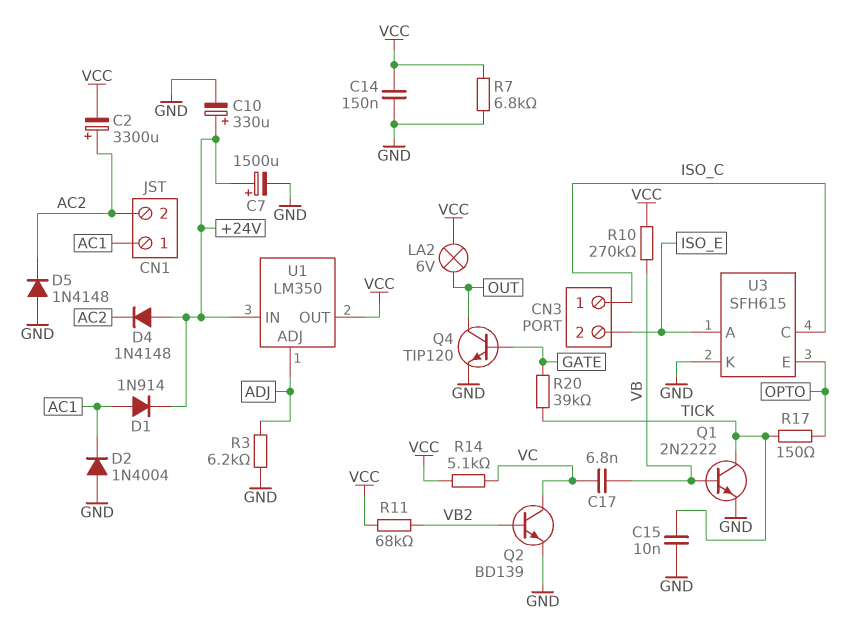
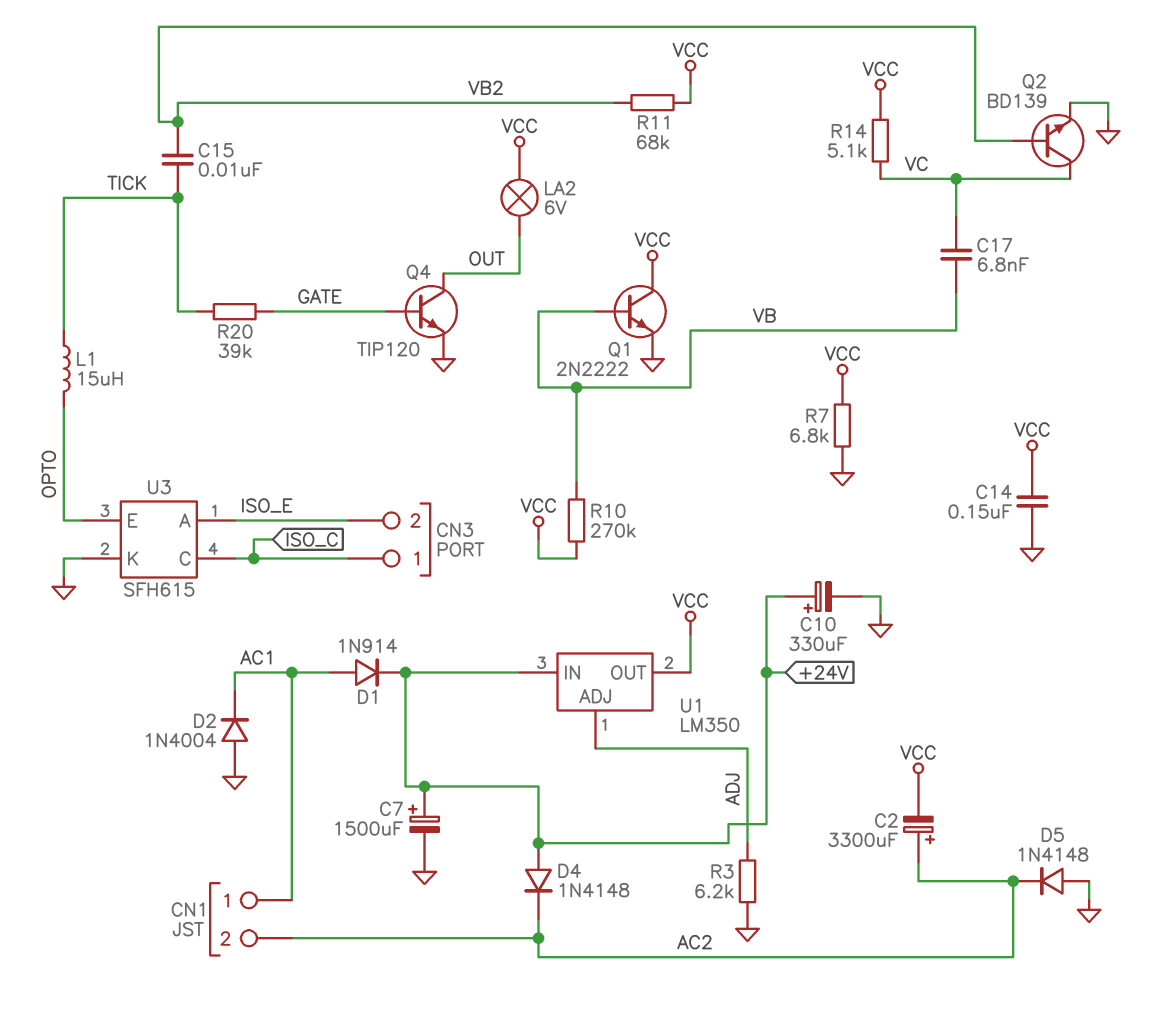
C15: 10nF (GND, TICK) -> 10nF (TICK, VB2)
L1: none -> 15uH (OPTO, TICK)
Q1: NPN 2N2222 (B VB, C TICK, E GND) -> NPN 2N2222 (B VB, C VCC, E GND)
R17: 150 (OPTO, TICK) -> none

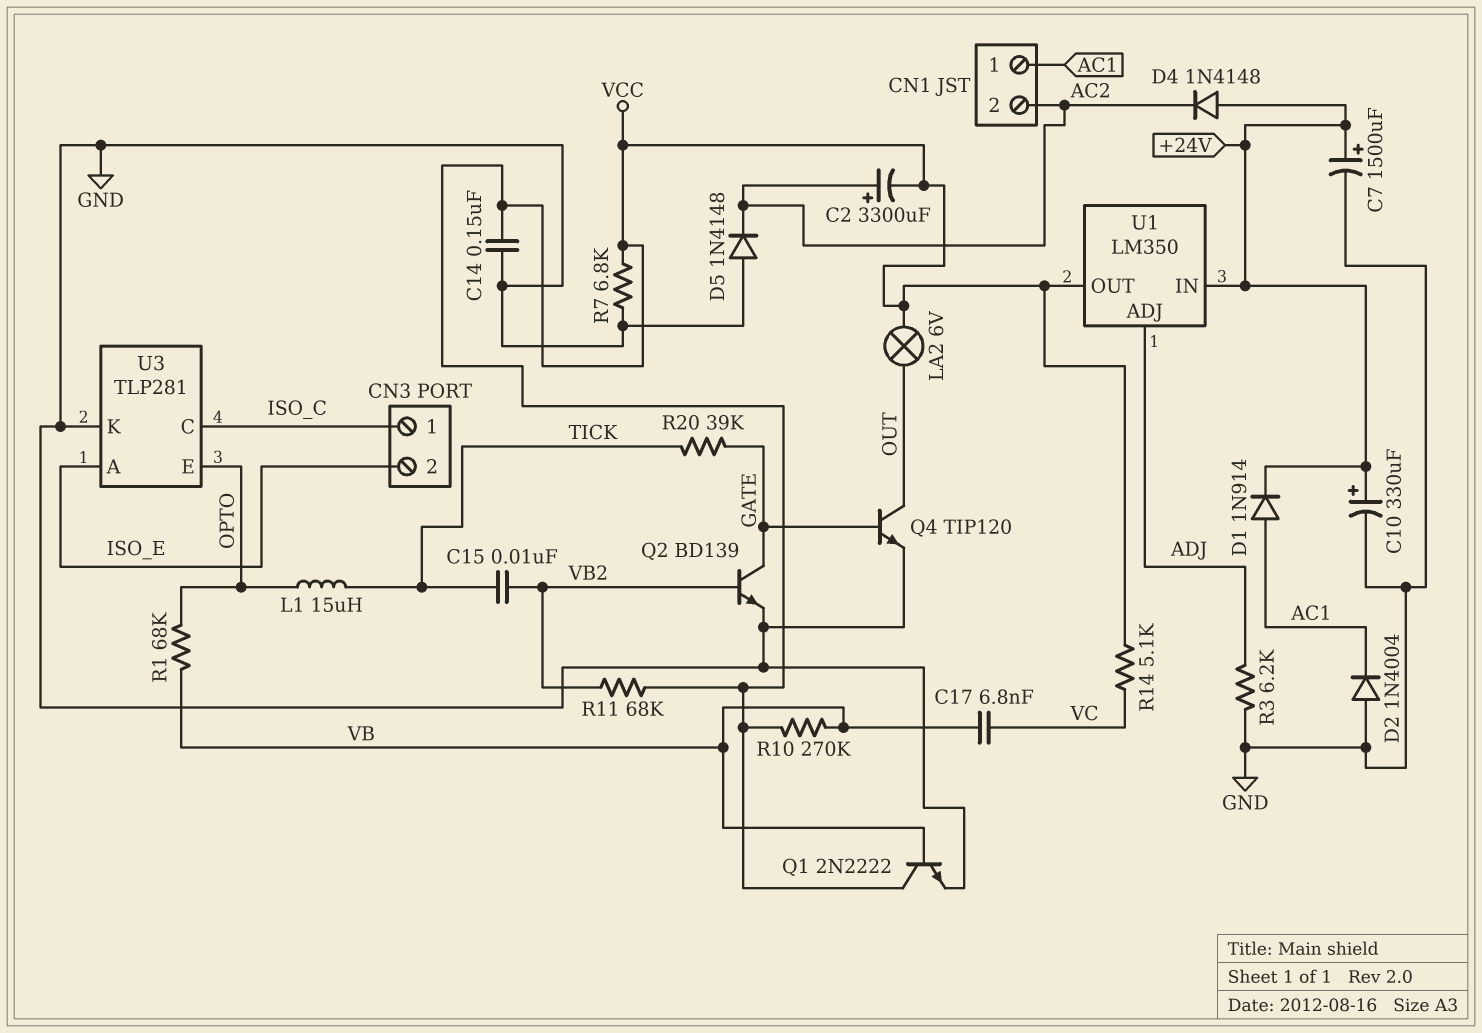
Q2: NPN BD139 (B VB2, C VC, E GND) -> NPN BD139 (B VB2, C GATE, E GND)
R1: none -> 68k (OPTO, VB)
U3: SFH615 -> TLP281

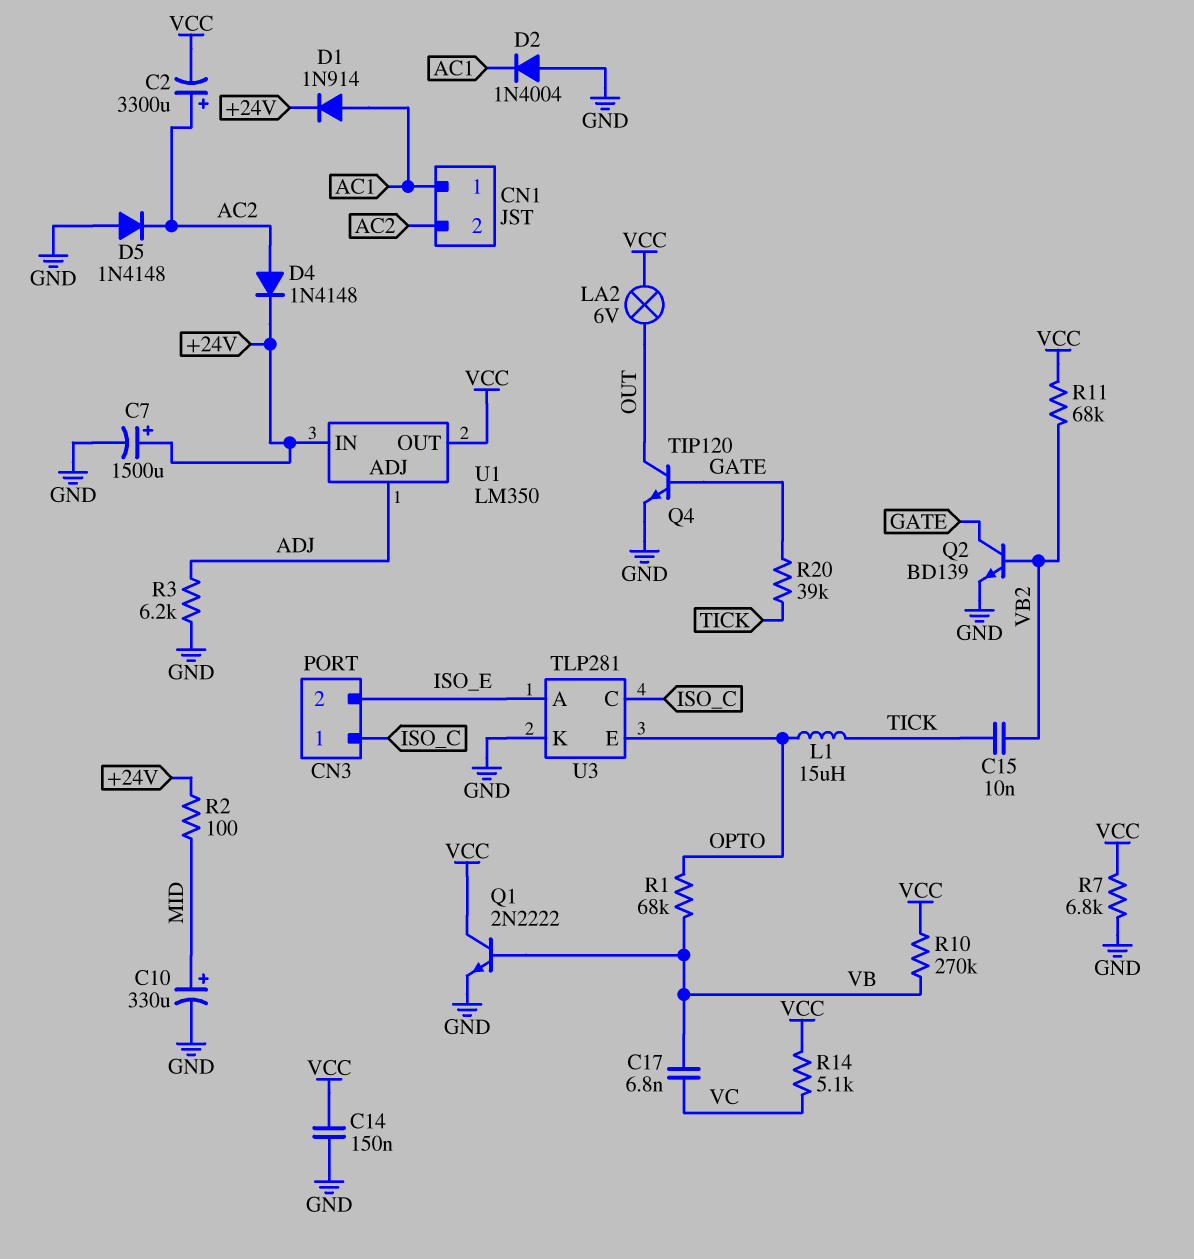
C10: 330uF (plus +24V, minus GND) -> 330uF (plus MID, minus GND)
D4: diode 1N4148 (A +24V, K AC2) -> diode 1N4148 (A AC2, K +24V)
R2: none -> 100 (+24V, MID)

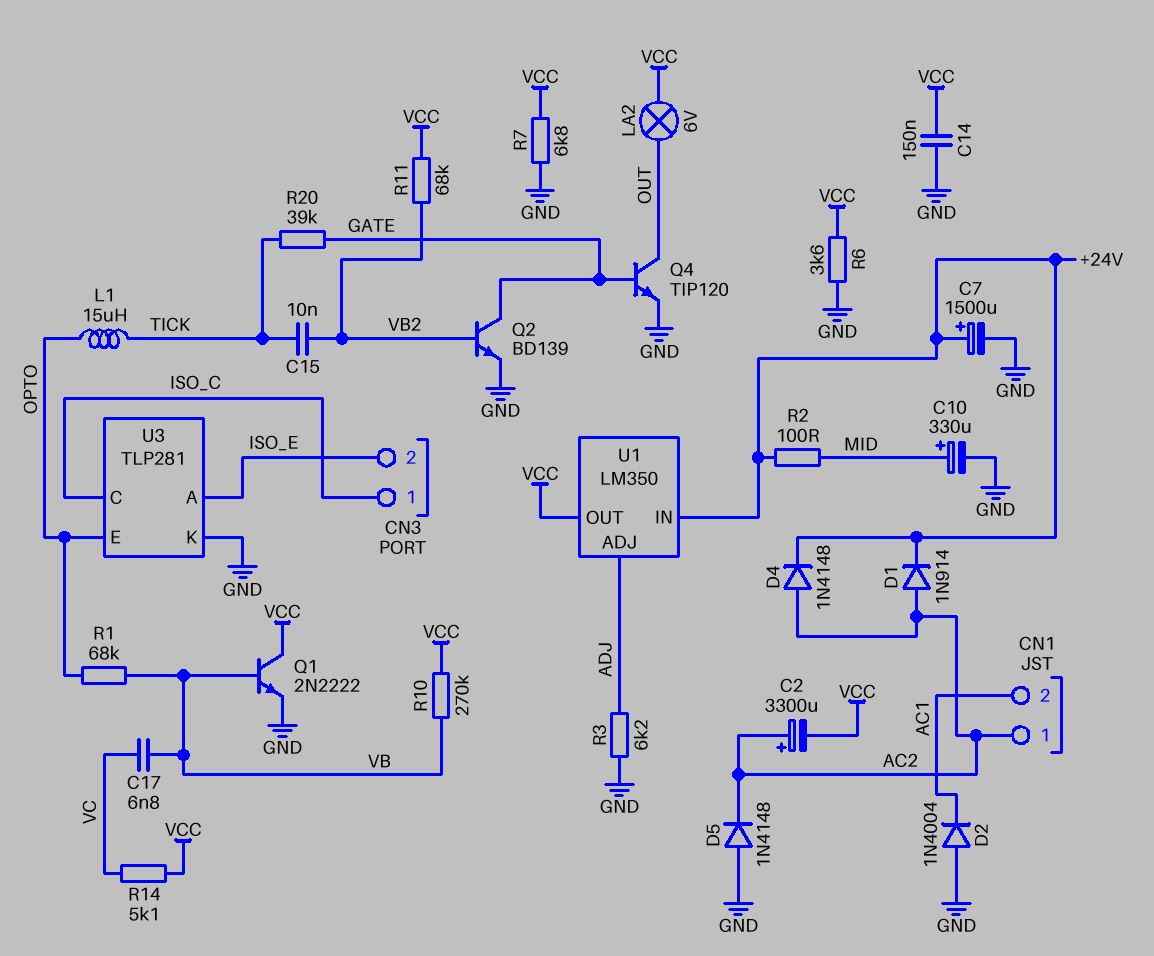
CN1 pin 1: AC1 -> AC2
CN1 pin 2: AC2 -> AC1
D1: diode 1N914 (A AC1, K +24V) -> diode 1N914 (A AC2, K +24V)
R6: none -> 3.6k (GND, VCC)

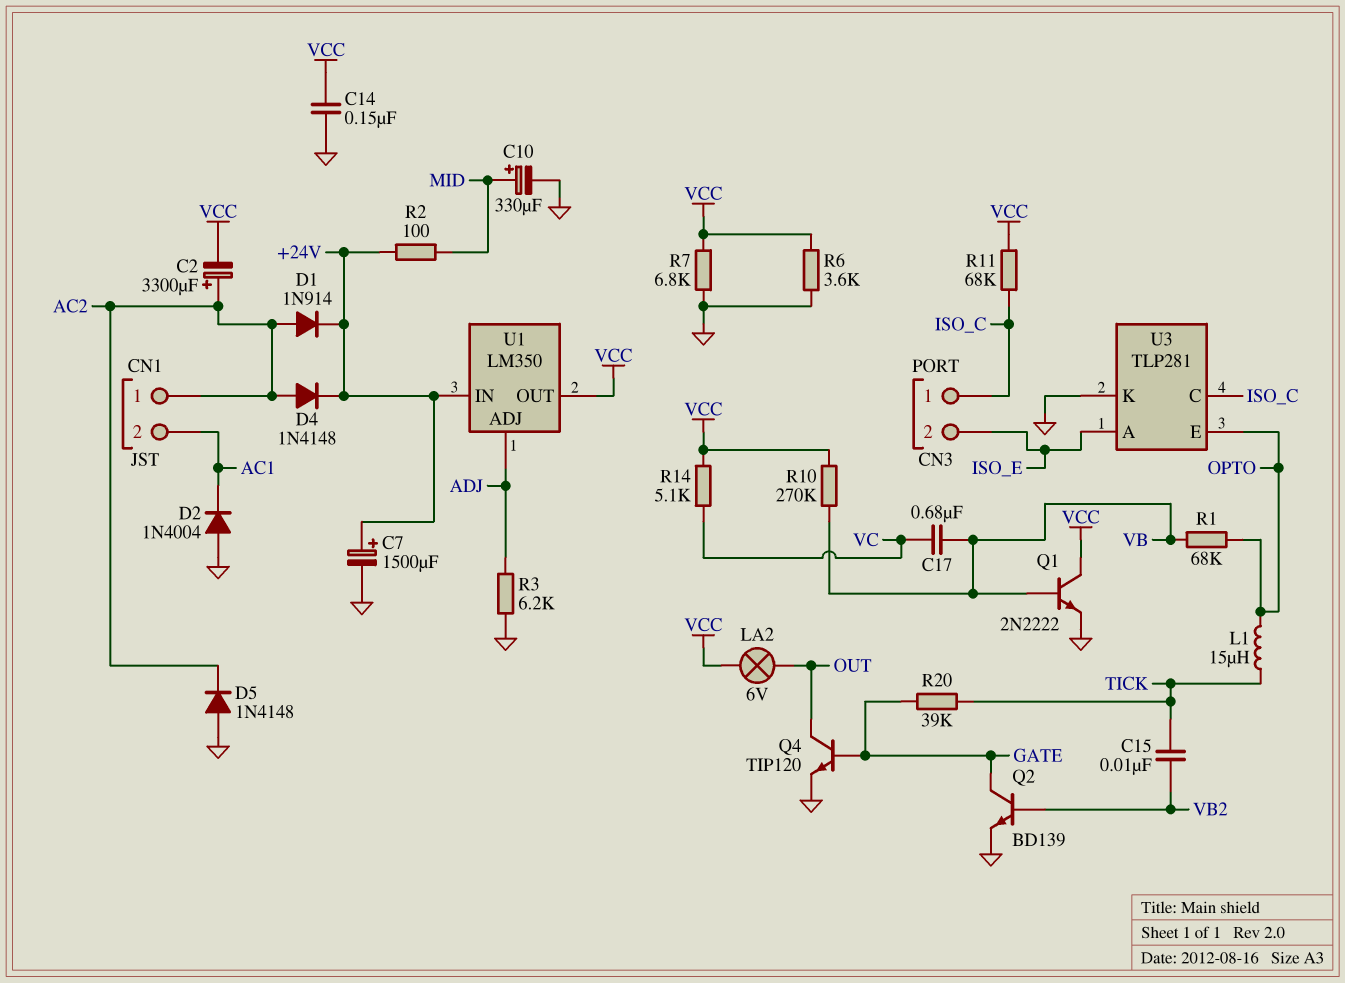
C17: 6.8nF (VB, VC) -> 680nF (VB, VC)
R11: 68k (VB2, VCC) -> 68k (ISO_C, VCC)

